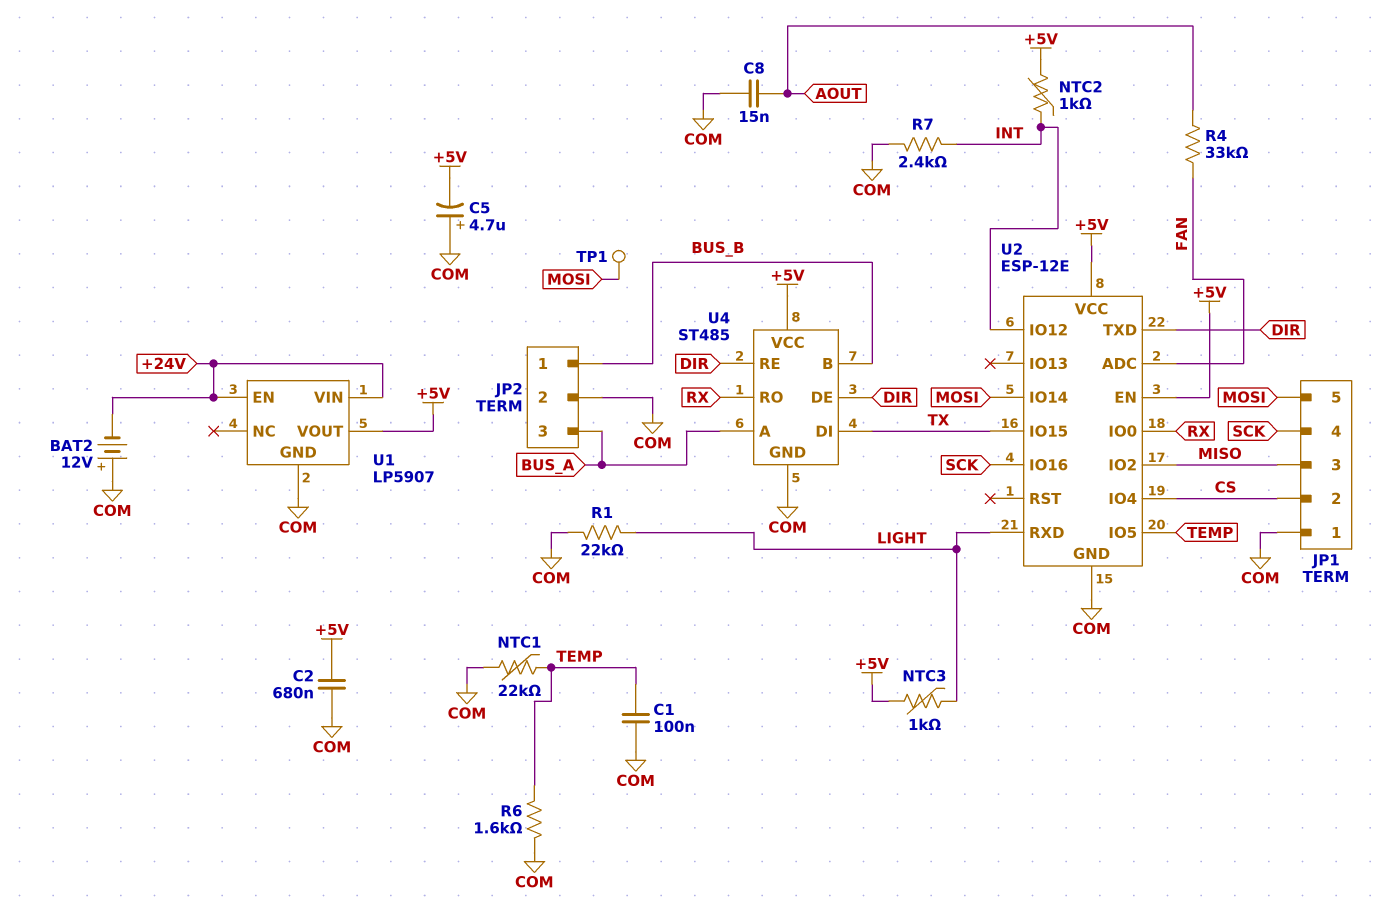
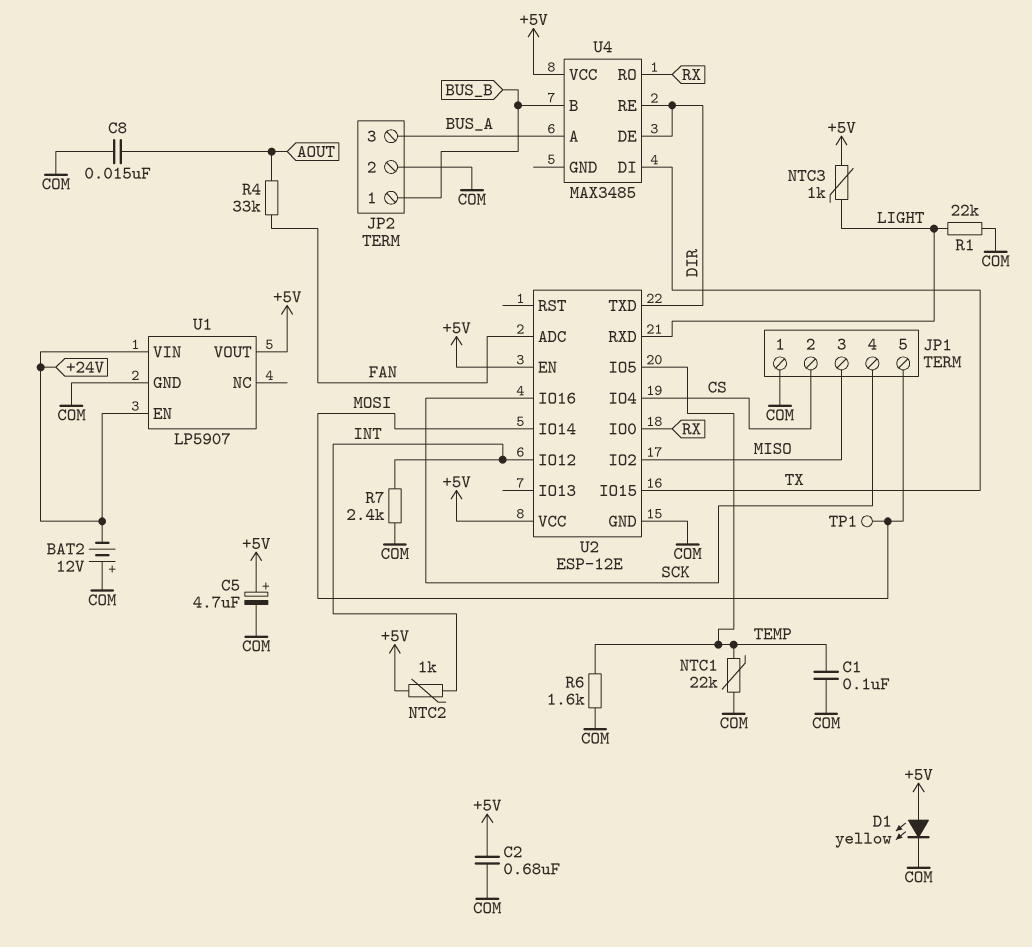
C5: 4.7uF (plus COM, minus +5V) -> 4.7uF (plus +5V, minus COM)
D1: none -> LED yellow (A +5V, K COM)
U4: ST485 -> MAX3485
U4 pin GND: COM -> none

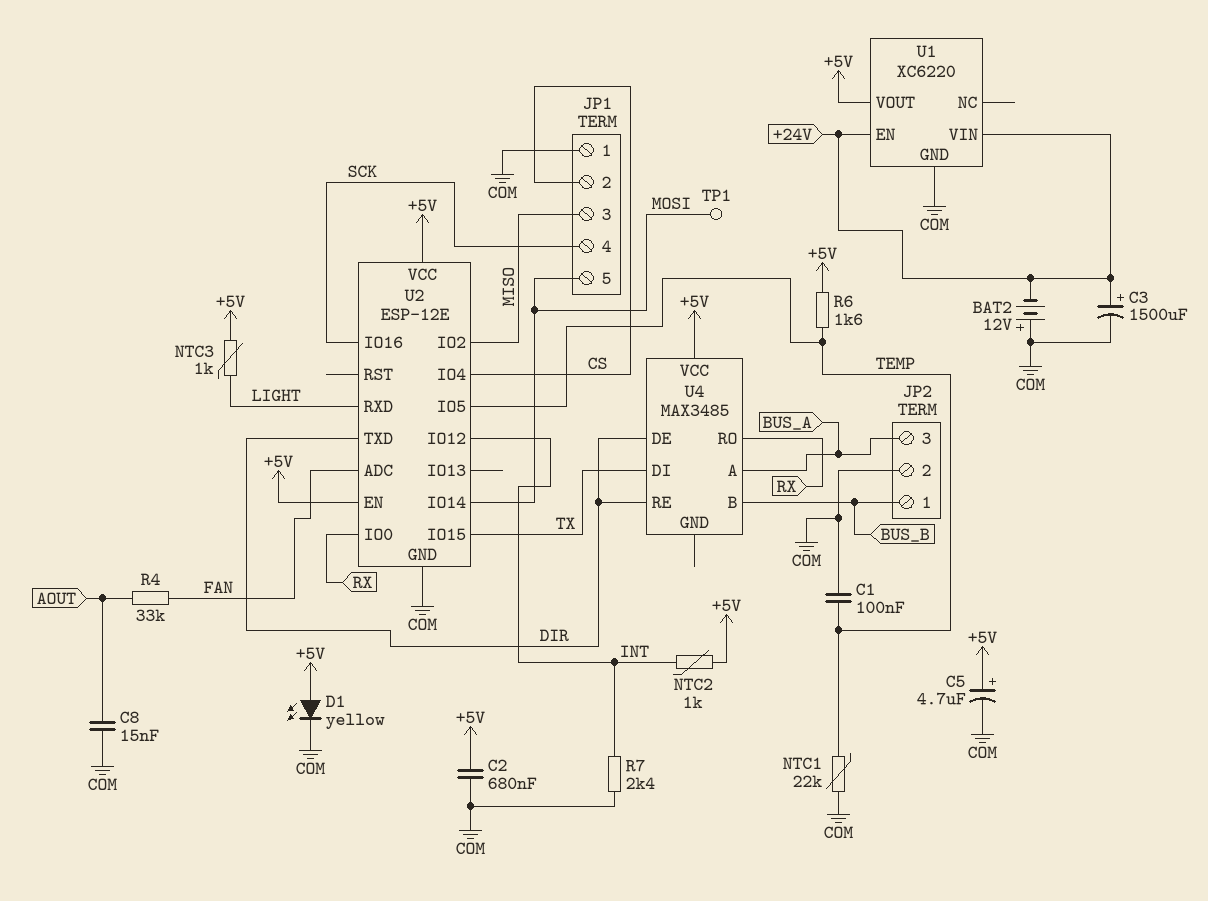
C3: none -> 1500uF (plus +24V, minus COM)
R1: 22k (COM, LIGHT) -> none
R6: 1.6k (COM, TEMP) -> 1.6k (+5V, TEMP)
U1: LP5907 -> XC6220

